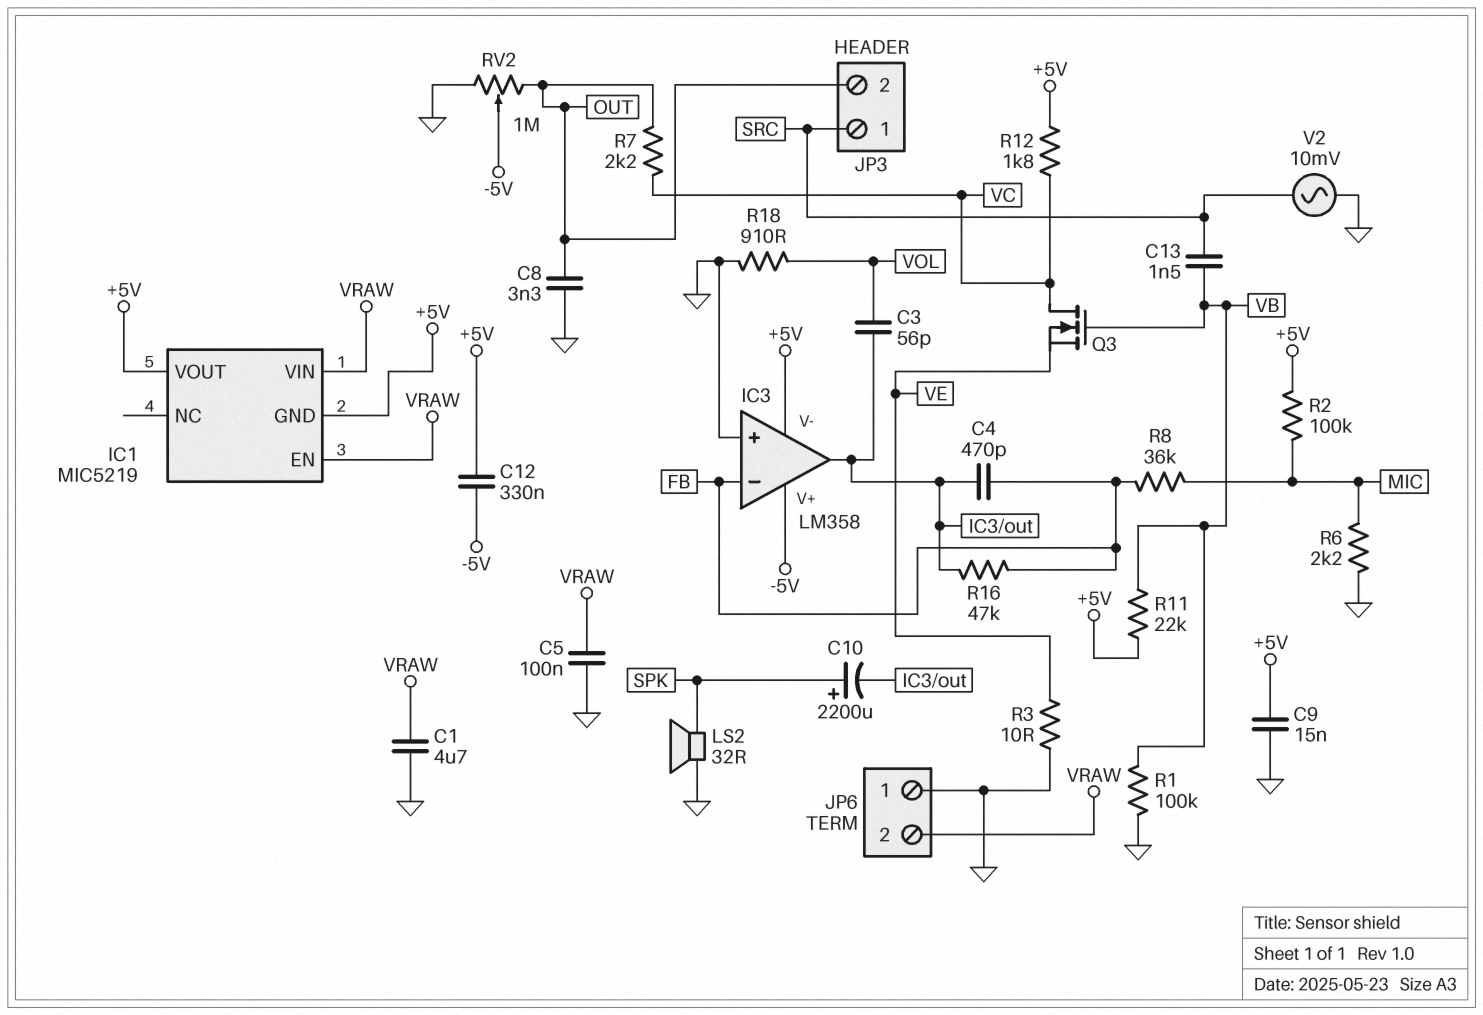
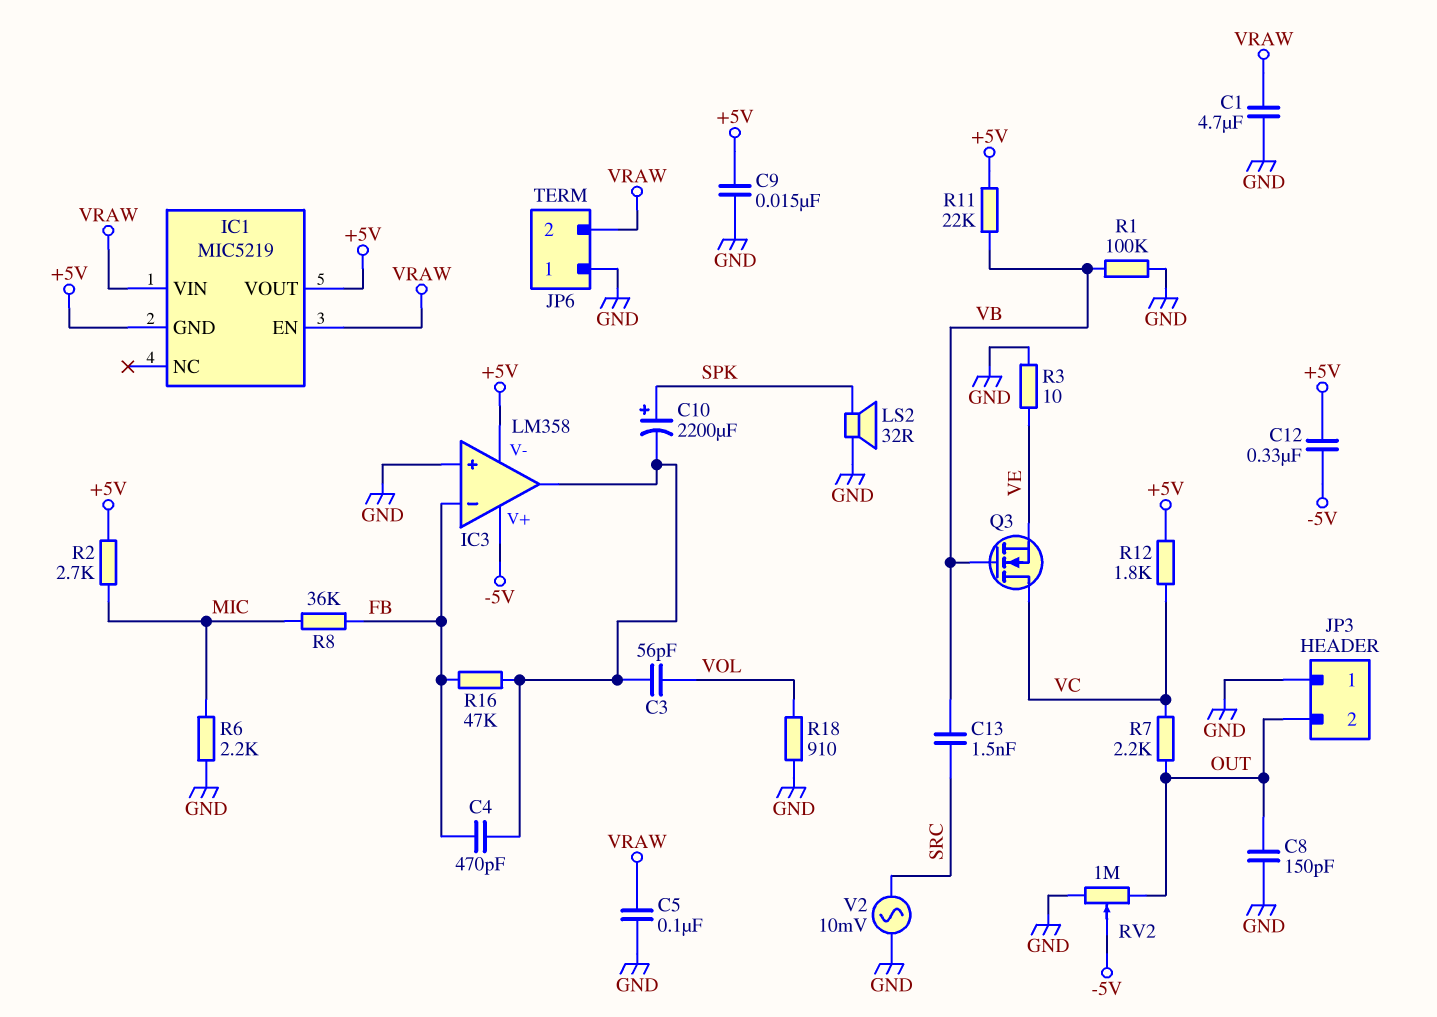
C8: 3.3nF (GND, OUT) -> 150pF (GND, OUT)
JP3 pin 1: SRC -> GND
R2: 100k (+5V, MIC) -> 2.7k (+5V, MIC)

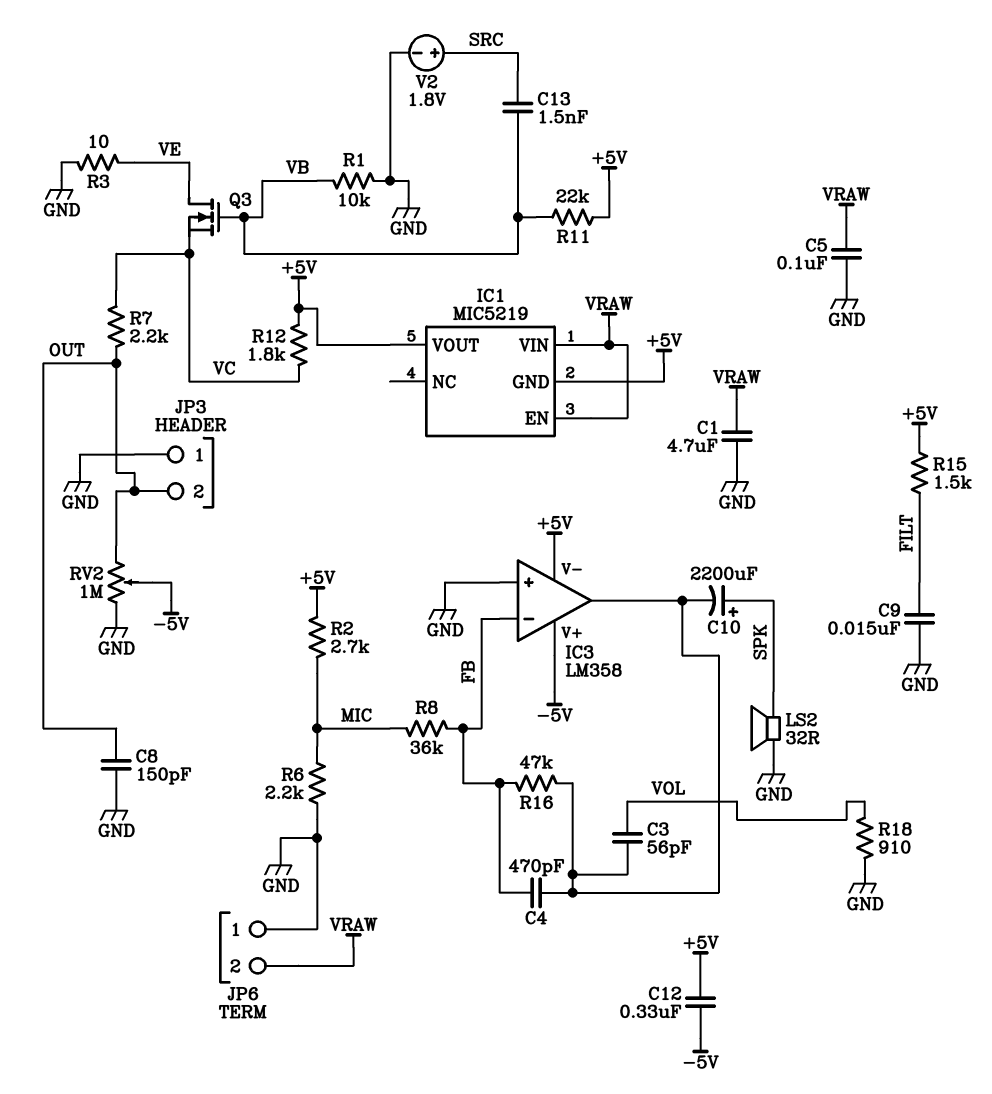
C9: 15nF (+5V, GND) -> 15nF (FILT, GND)
Q3: NMOS (G VB, D VC, S VE) -> NMOS (G VB, D VE, S VC)
R1: 100k (GND, VB) -> 10k (GND, VB)
R15: none -> 1.5k (+5V, FILT)
V2: AC 10mV (GND, SRC) -> 1.8V (plus SRC, minus GND)

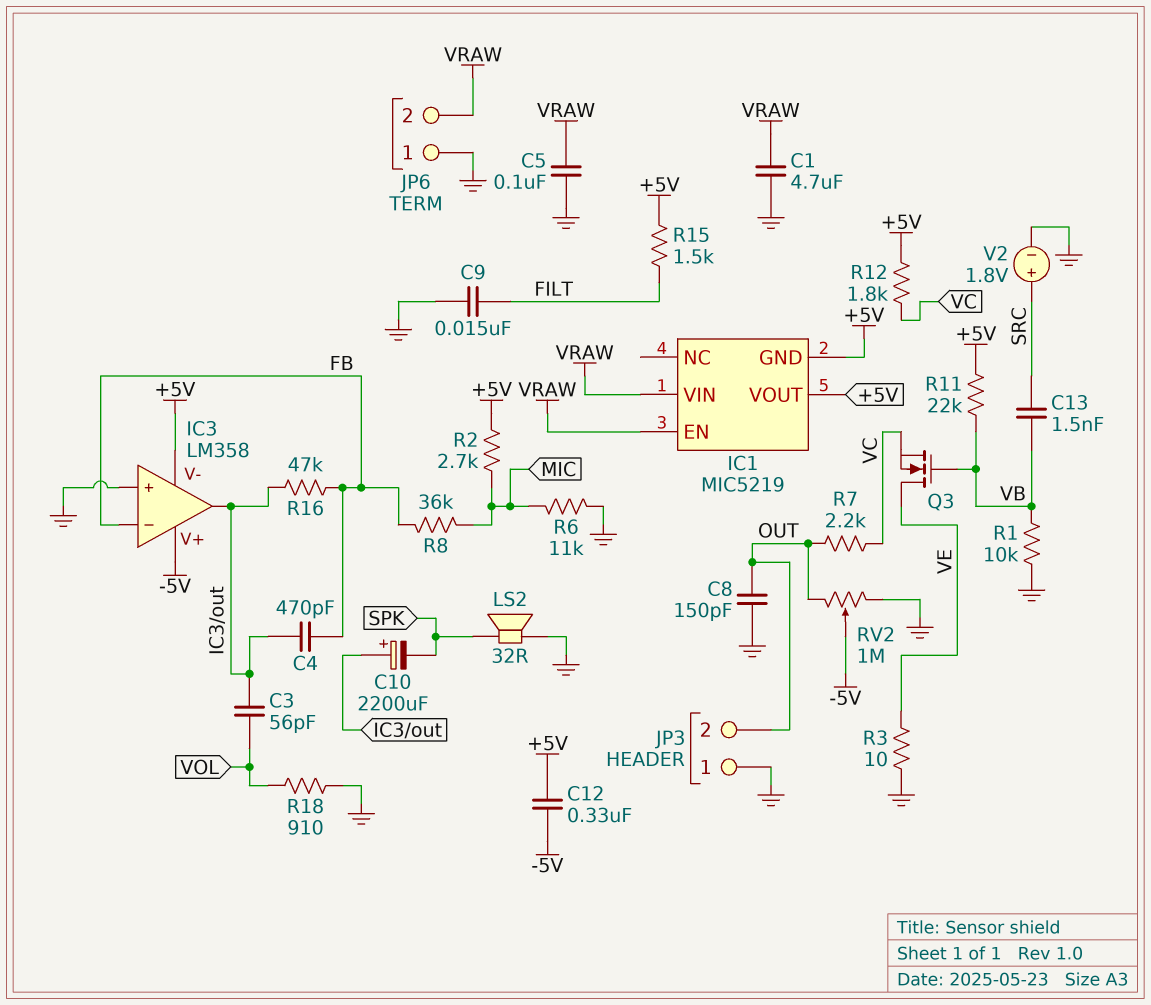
C10: 2200uF (plus SPK, minus IC3/out) -> 2200uF (plus IC3/out, minus SPK)
R6: 2.2k (GND, MIC) -> 11k (GND, MIC)

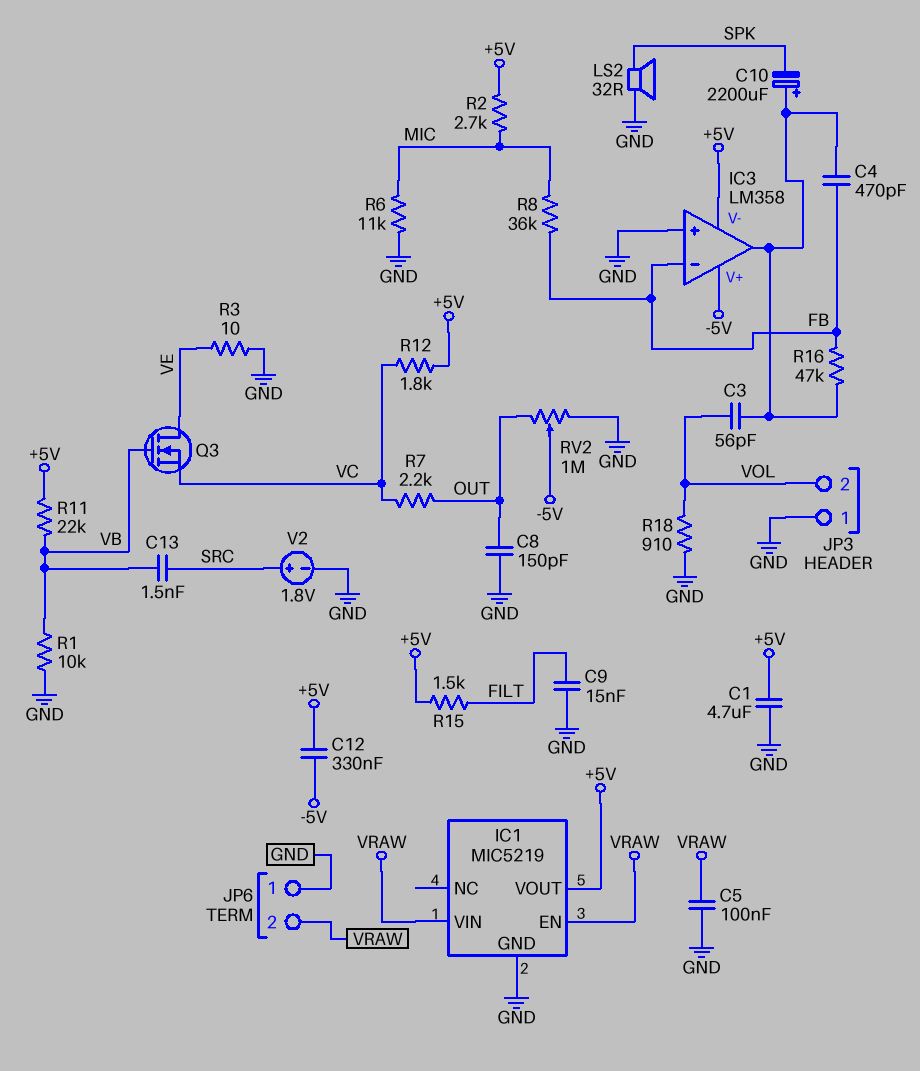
C1: 4.7uF (GND, VRAW) -> 4.7uF (+5V, GND)
IC1 pin GND: +5V -> GND
JP3 pin 2: OUT -> VOL

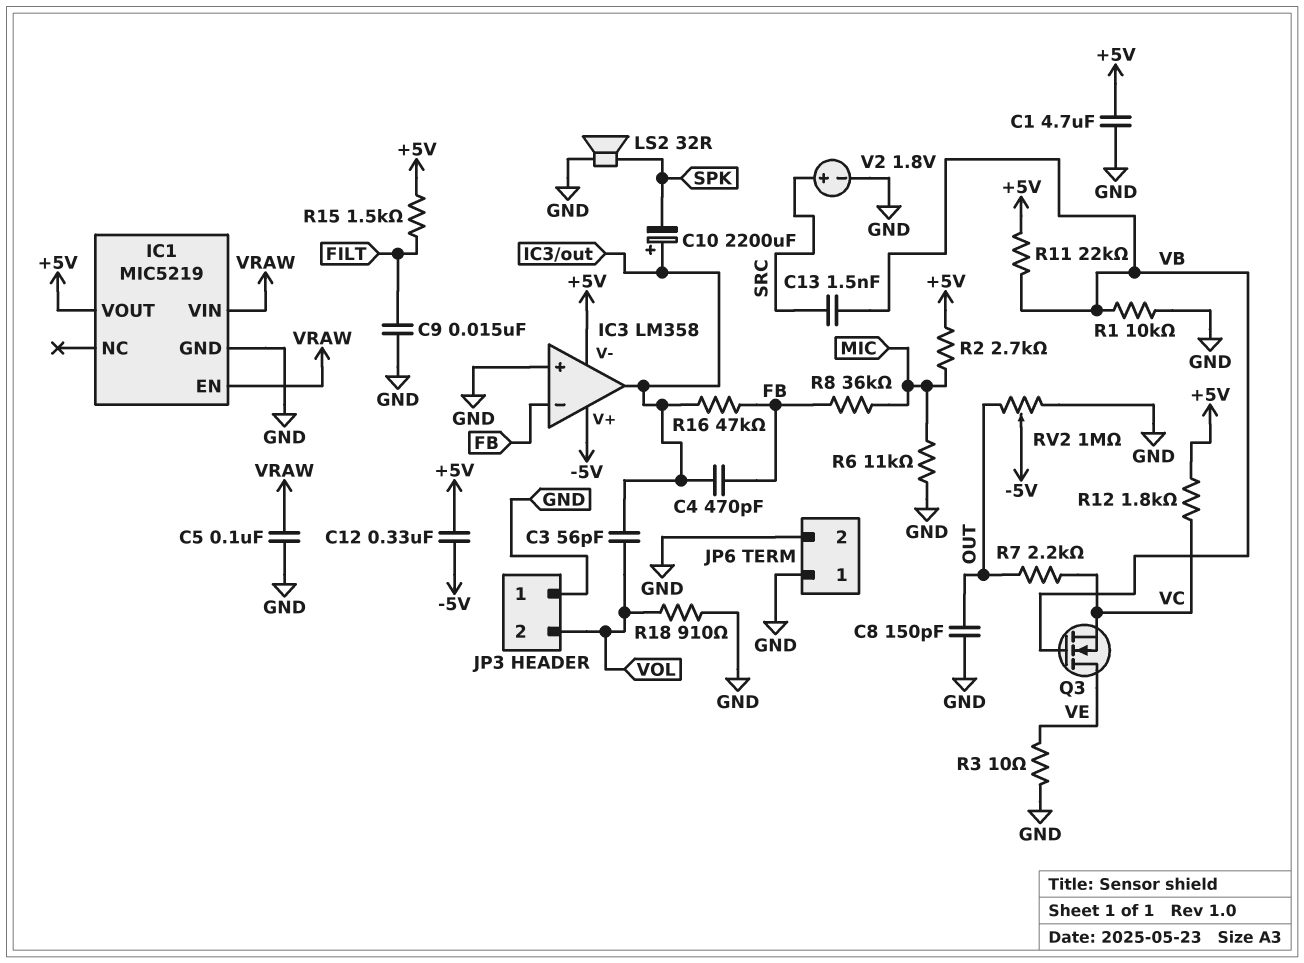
JP6 pin 2: VRAW -> GND

